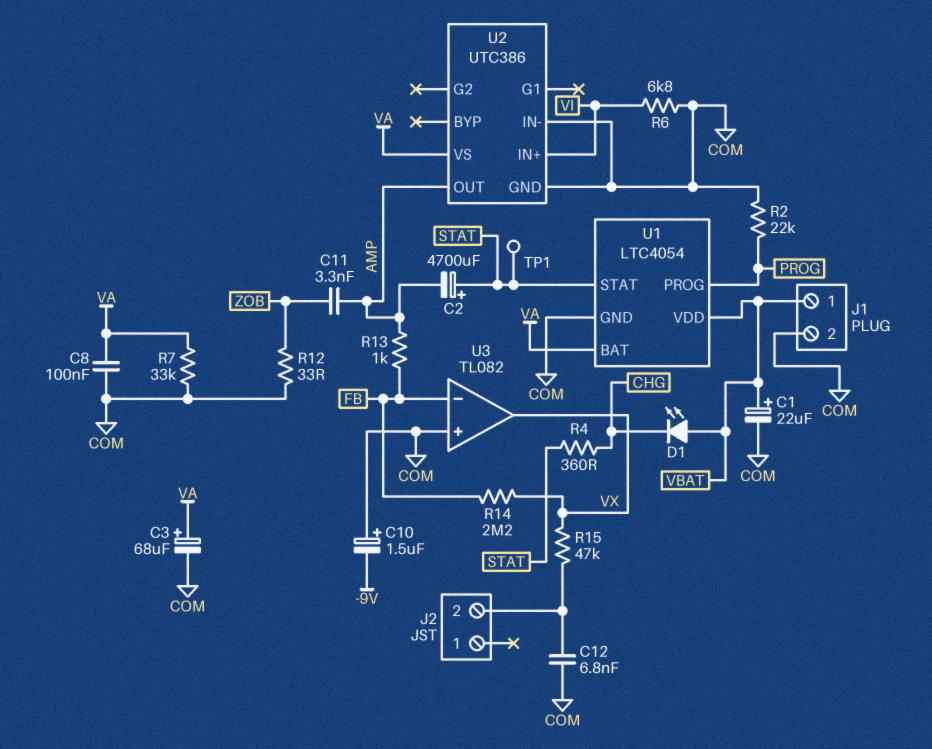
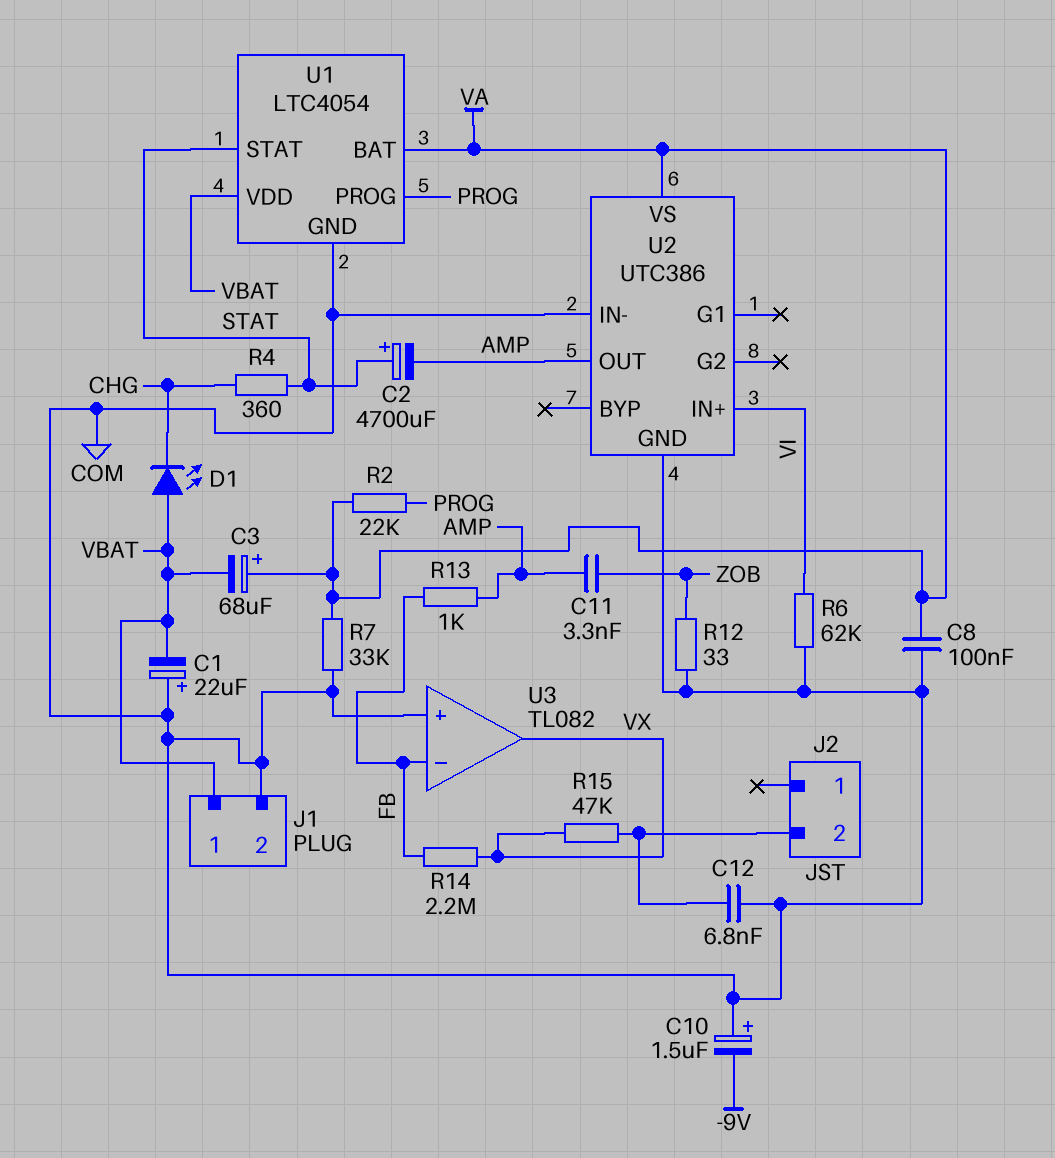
C1: 22uF (plus VBAT, minus COM) -> 22uF (plus COM, minus VBAT)
C3: 68uF (plus VA, minus COM) -> 68uF (plus VA, minus VBAT)
R2: 22k (COM, PROG) -> 22k (PROG, VA)
R6: 6.8k (COM, VI) -> 62k (COM, VI)
TP1: test point (STAT) -> none

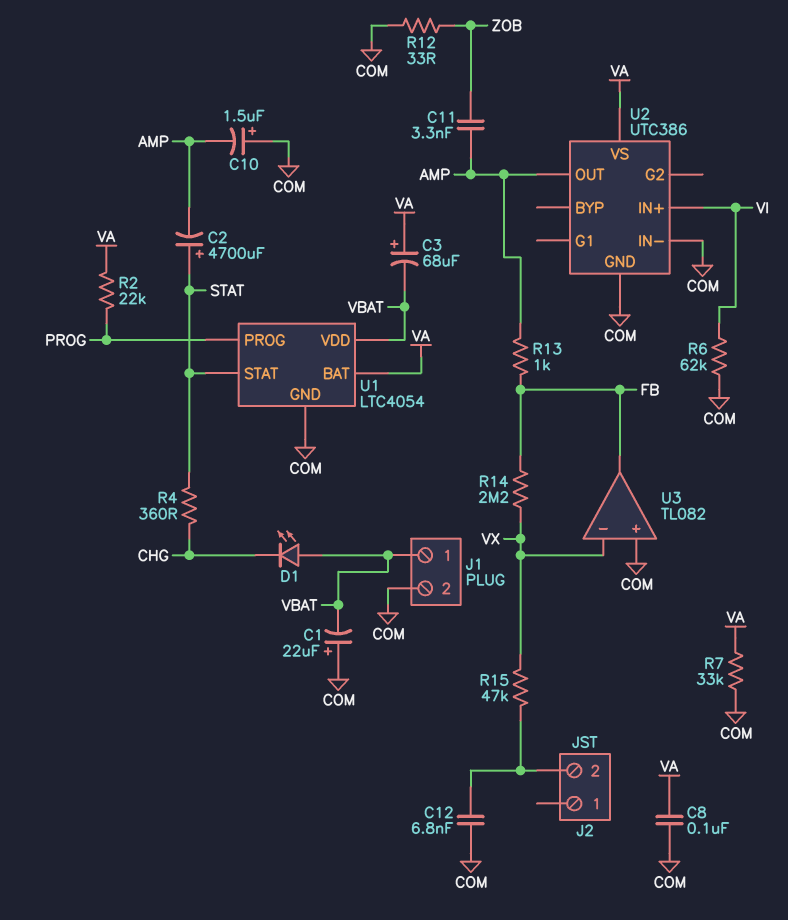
C10: 1.5uF (plus COM, minus -9V) -> 1.5uF (plus COM, minus AMP)
U3 pin in-: FB -> VX
U3 pin out: VX -> FB

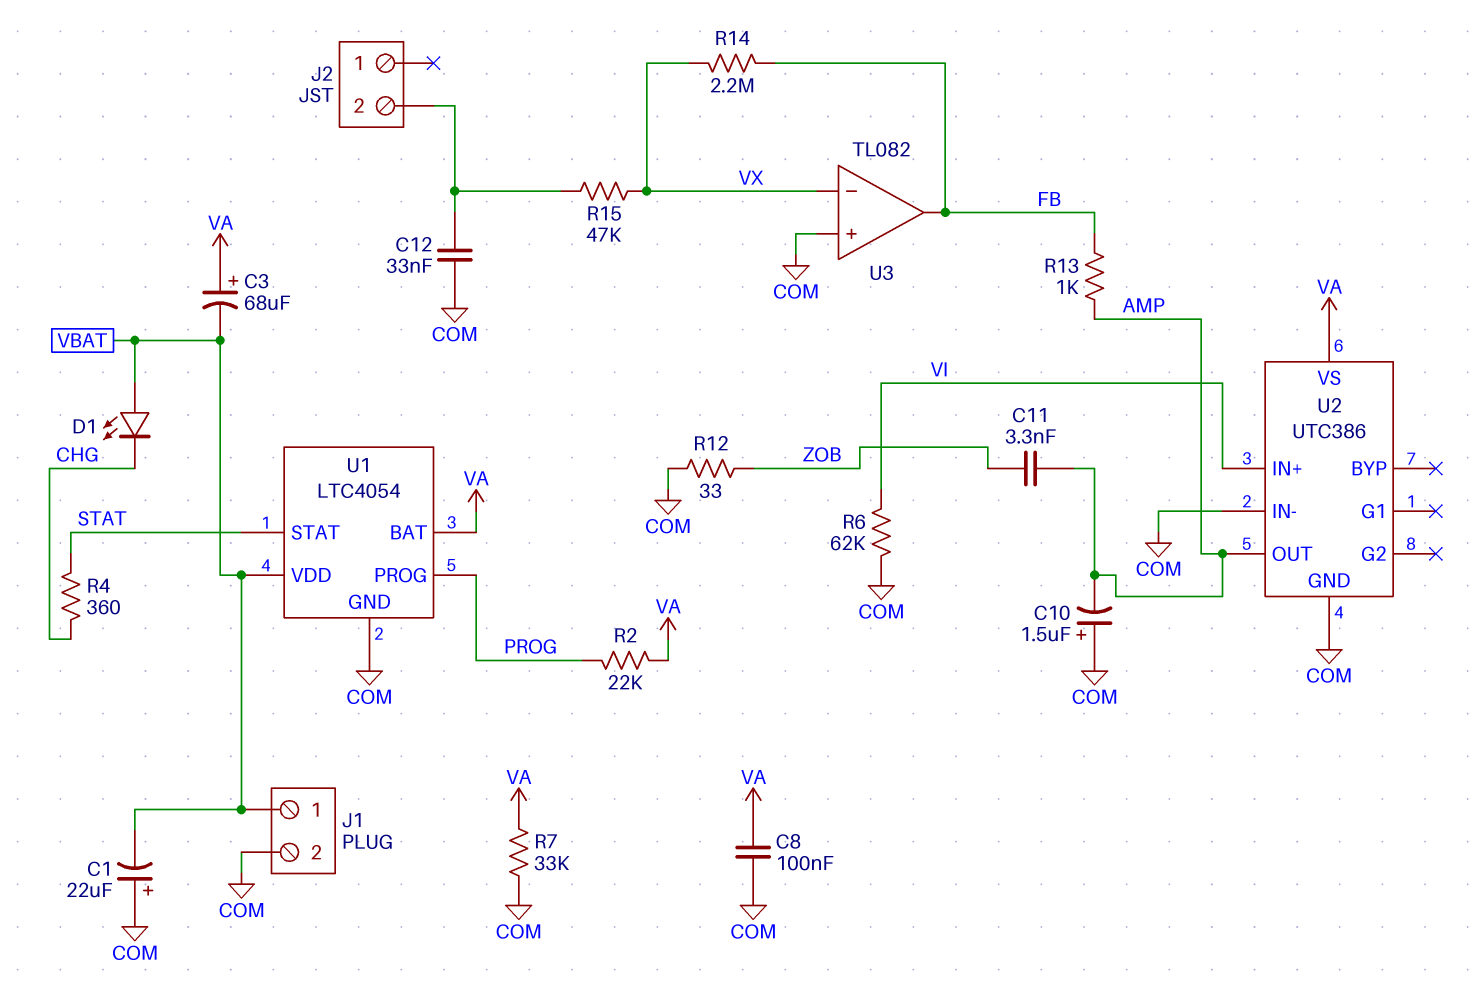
C2: 4700uF (plus STAT, minus AMP) -> none
C12: 6.8nF (COM, J2/2) -> 33nF (COM, J2/2)

